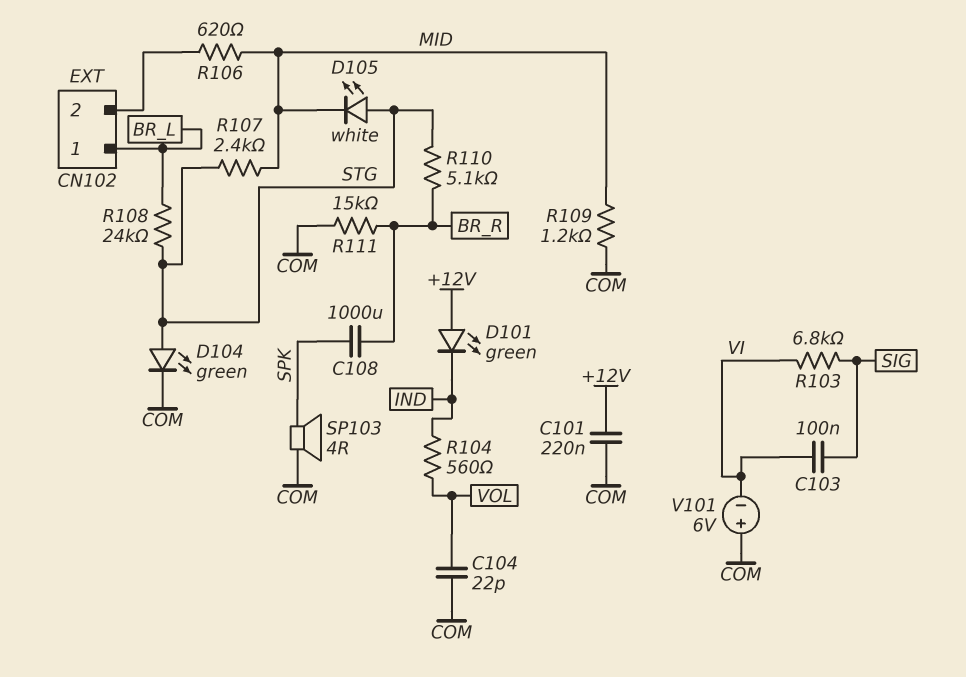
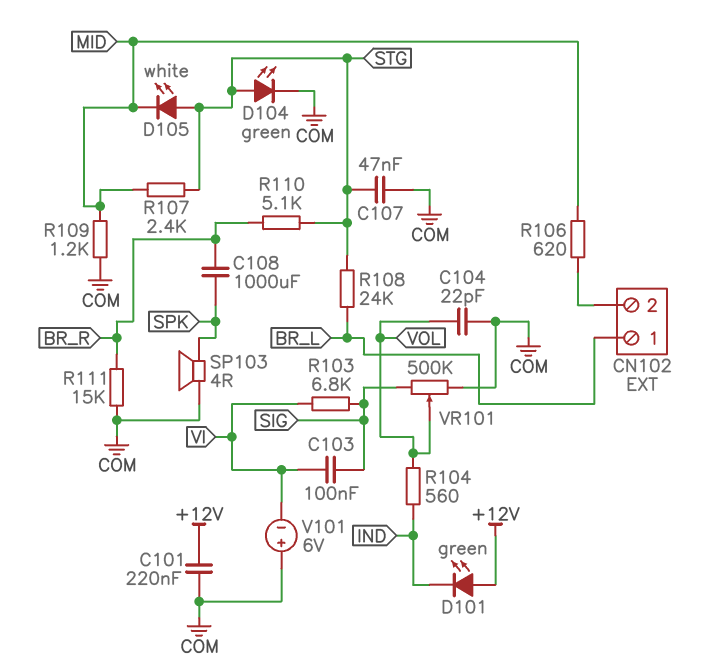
C107: none -> 47nF (COM, STG)
VR101: none -> 500k (COM, SIG, wiper VOL)

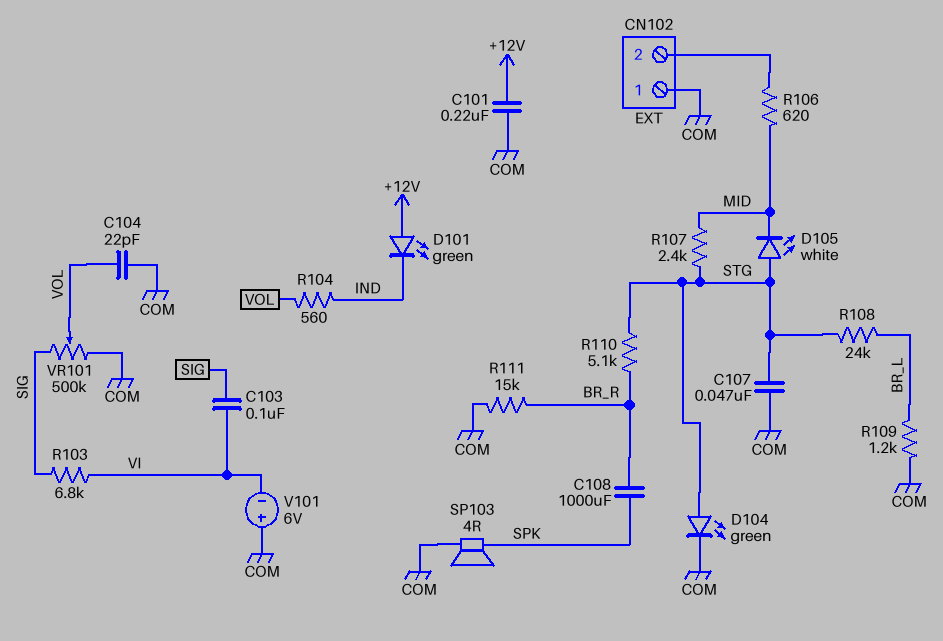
CN102 pin 1: BR_L -> COM
R109: 1.2k (COM, MID) -> 1.2k (BR_L, COM)

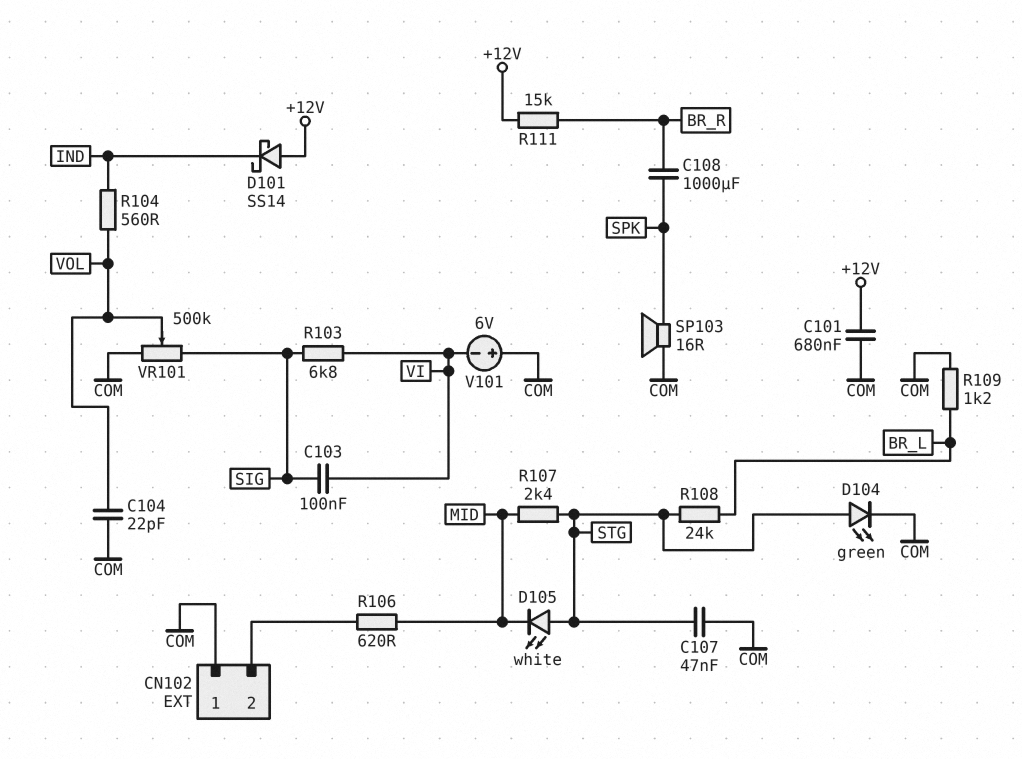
C101: 220nF (+12V, COM) -> 680nF (+12V, COM)
D101: LED green (A +12V, K IND) -> schottky SS14 (A +12V, K IND)
R110: 5.1k (BR_R, STG) -> none
R111: 15k (BR_R, COM) -> 15k (+12V, BR_R)
SP103: speaker 4R (COM, SPK) -> speaker 16R (COM, SPK)

